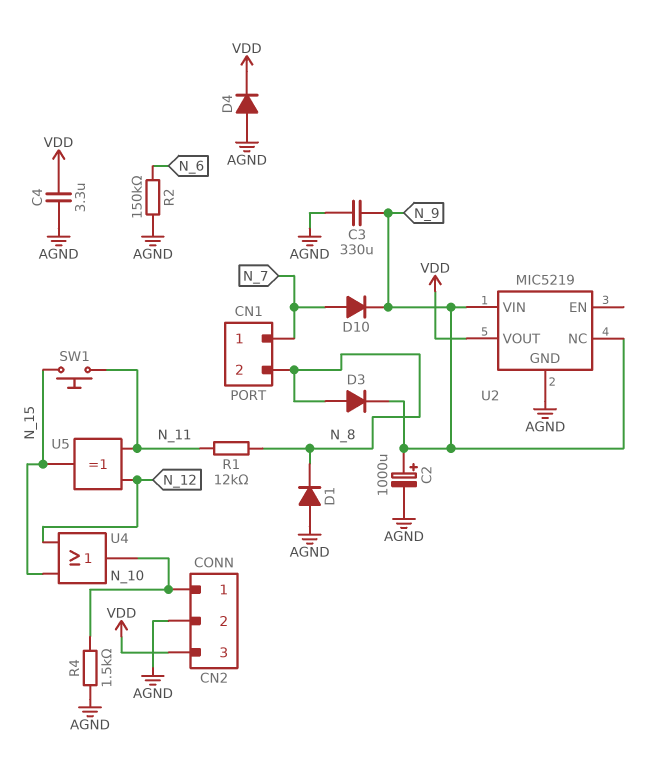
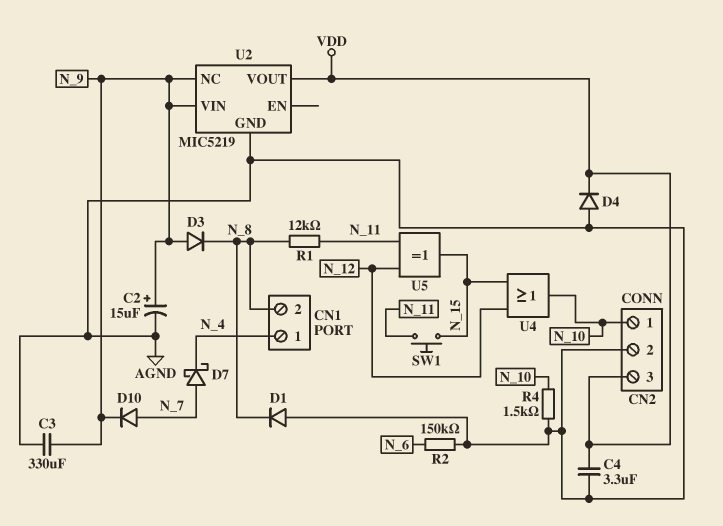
C2: 1000uF (plus N_9, minus AGND) -> 15uF (plus N_9, minus AGND)
CN1 pin 1: N_7 -> N_4
D3: diode (A N_8, K N_9) -> diode (A N_9, K N_8)
D7: none -> schottky (A N_7, K N_4)

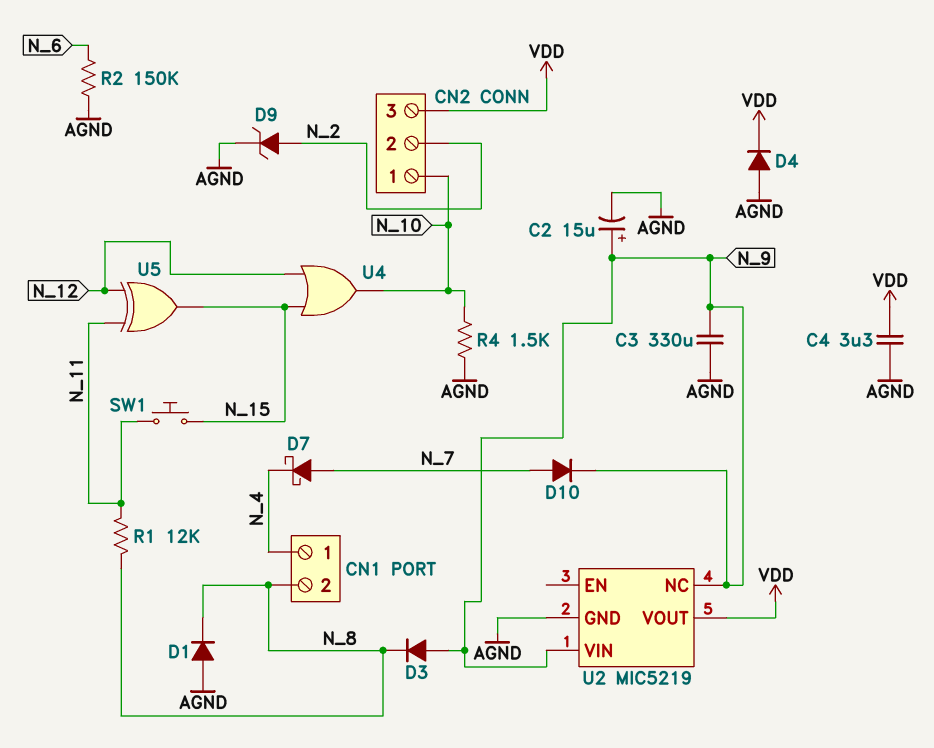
CN2 pin 2: AGND -> N_2
D9: none -> zener (A N_2, K AGND)

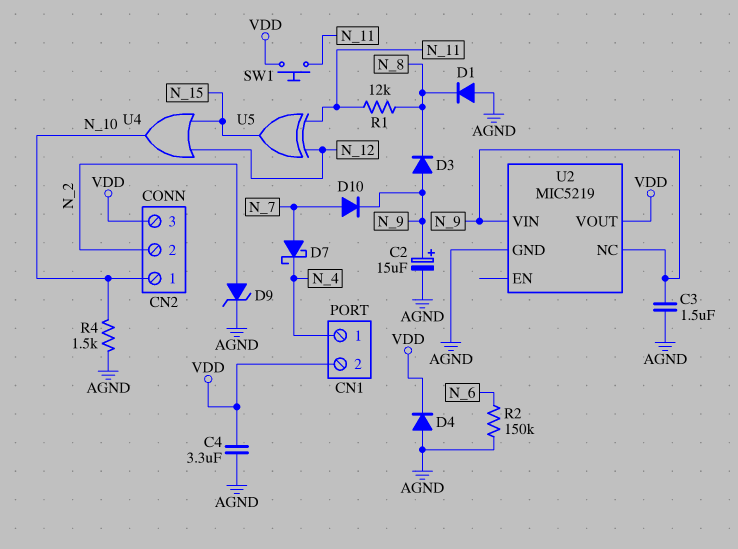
C3: 330uF (AGND, N_9) -> 1.5uF (AGND, N_9)
CN1 pin 2: N_8 -> VDD
SW1: button (N_11, N_15) -> button (N_11, VDD)

